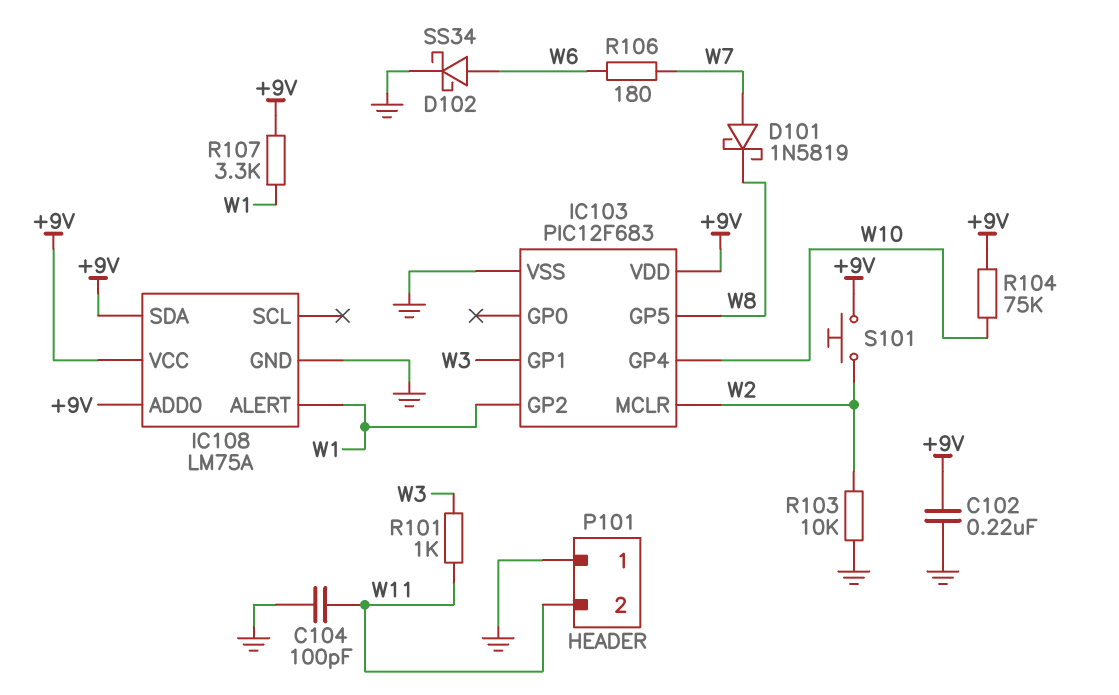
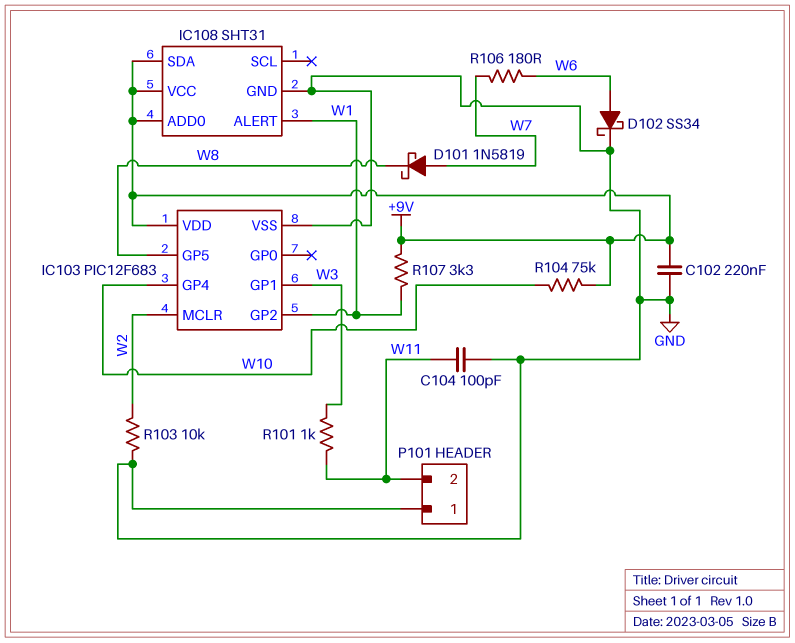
IC108: LM75A -> SHT31
S101: button (+9V, W2) -> none

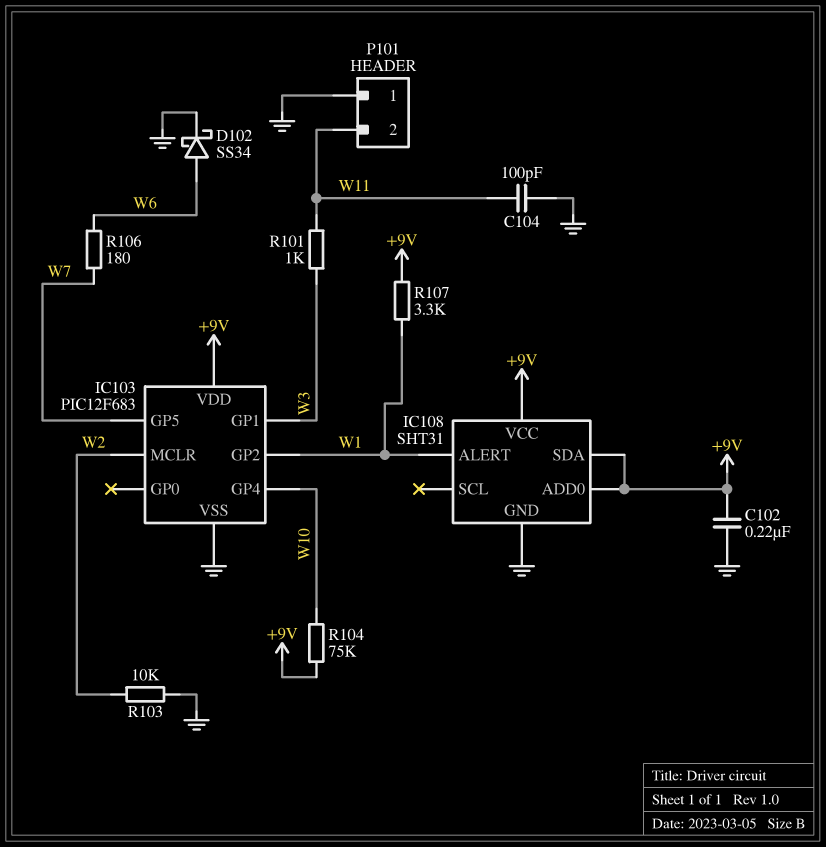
D101: schottky 1N5819 (A W7, K W8) -> none
IC103 pin GP5: W8 -> W7

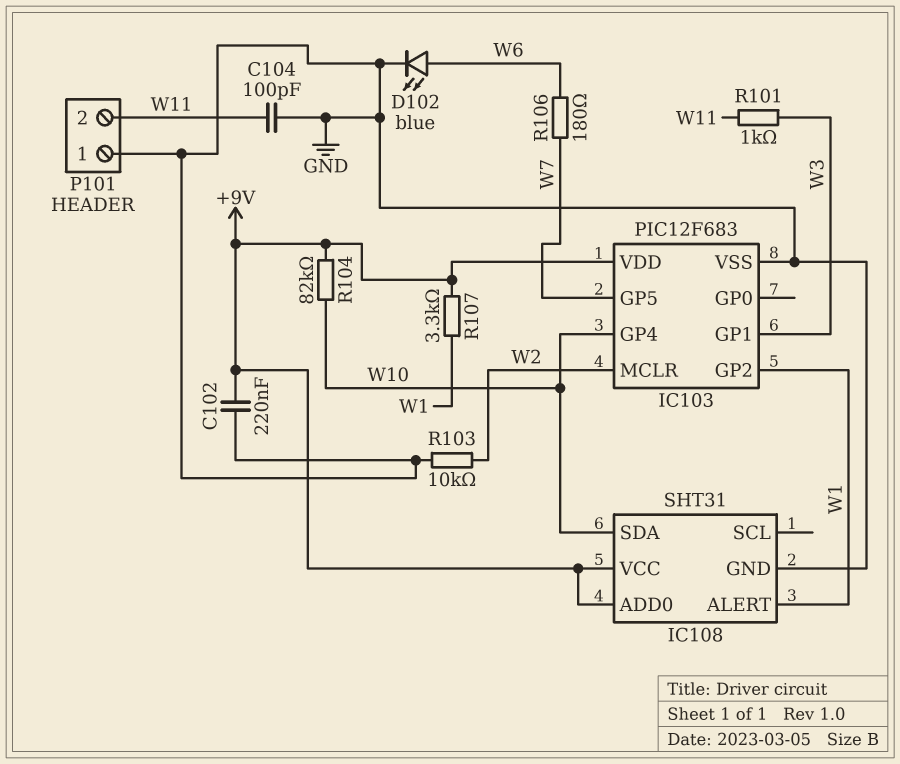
D102: schottky SS34 (A W6, K GND) -> LED blue (A W6, K GND)
IC108 pin SDA: +9V -> W10
R104: 75k (+9V, W10) -> 82k (+9V, W10)

